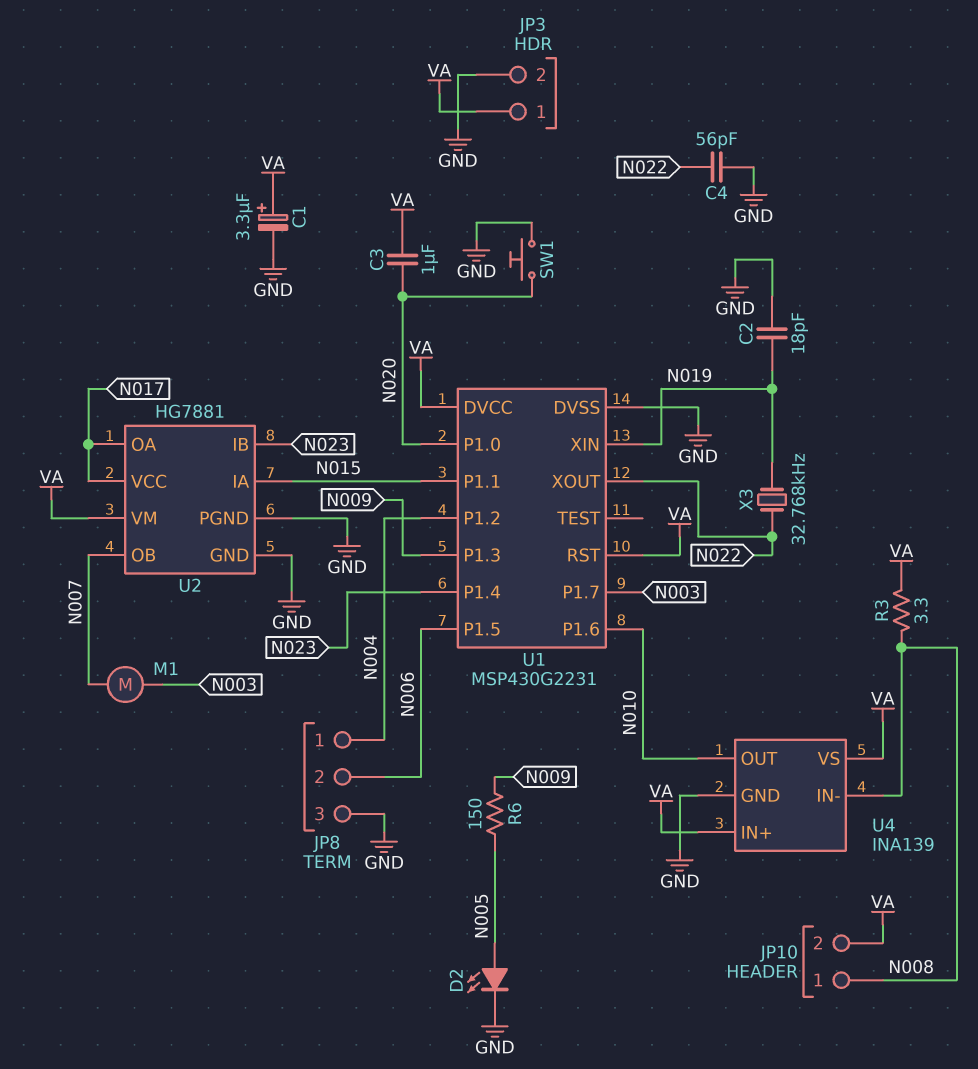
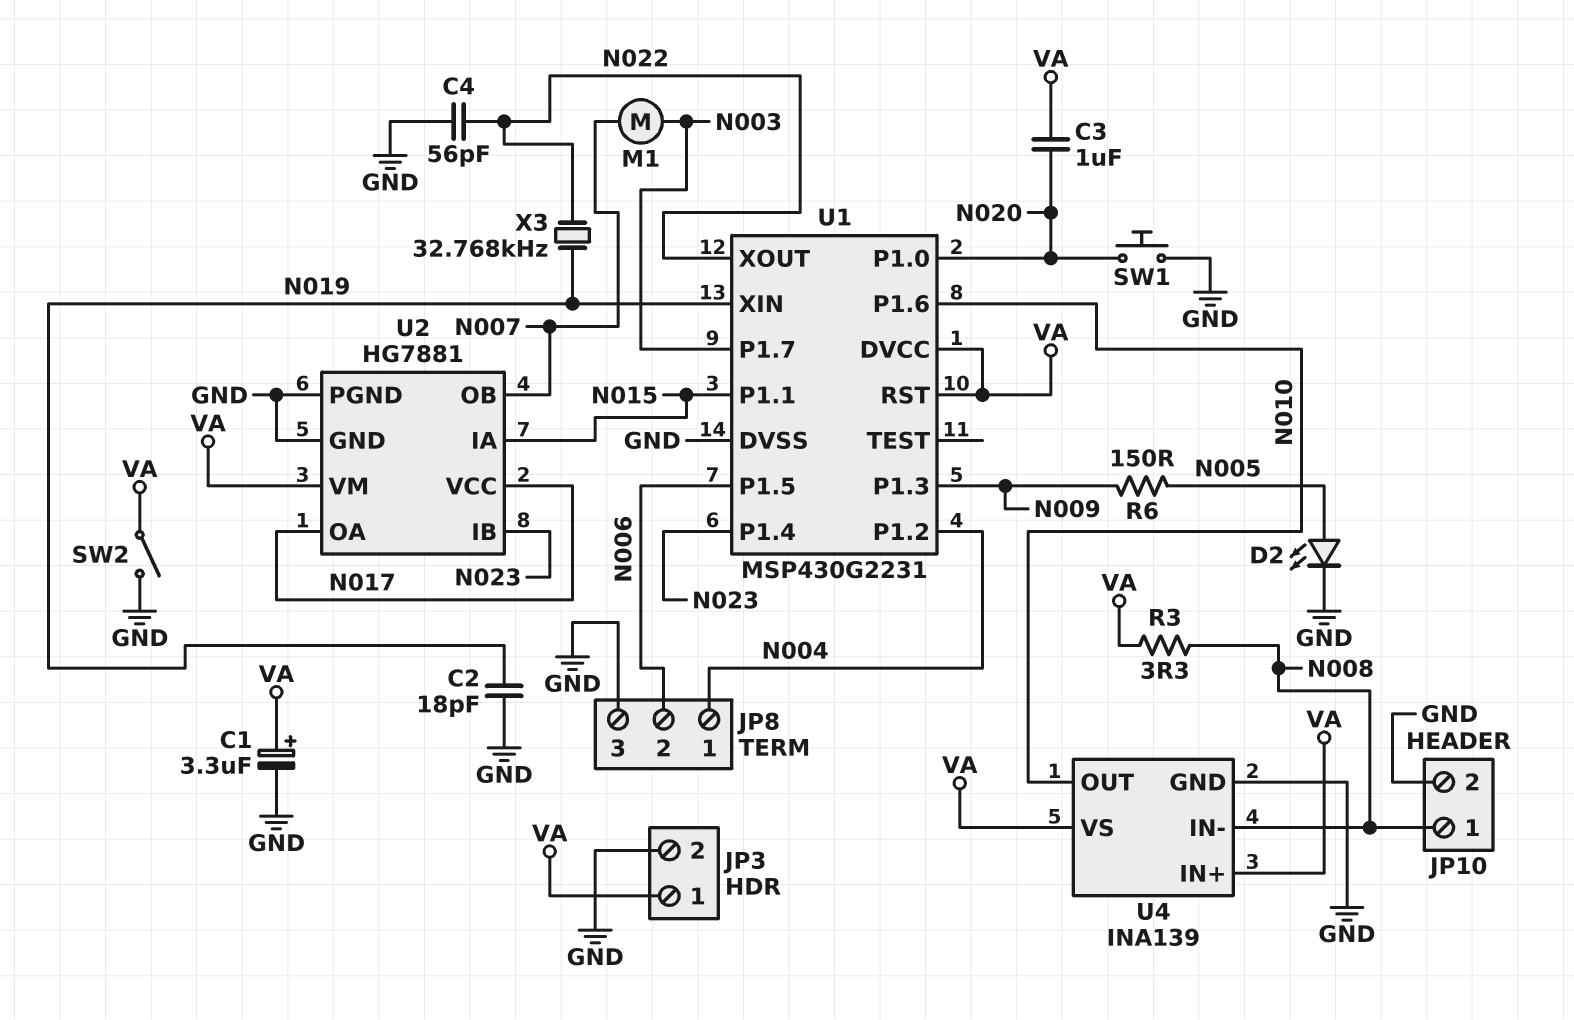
JP10 pin 2: VA -> GND
SW2: none -> switch (GND, VA)

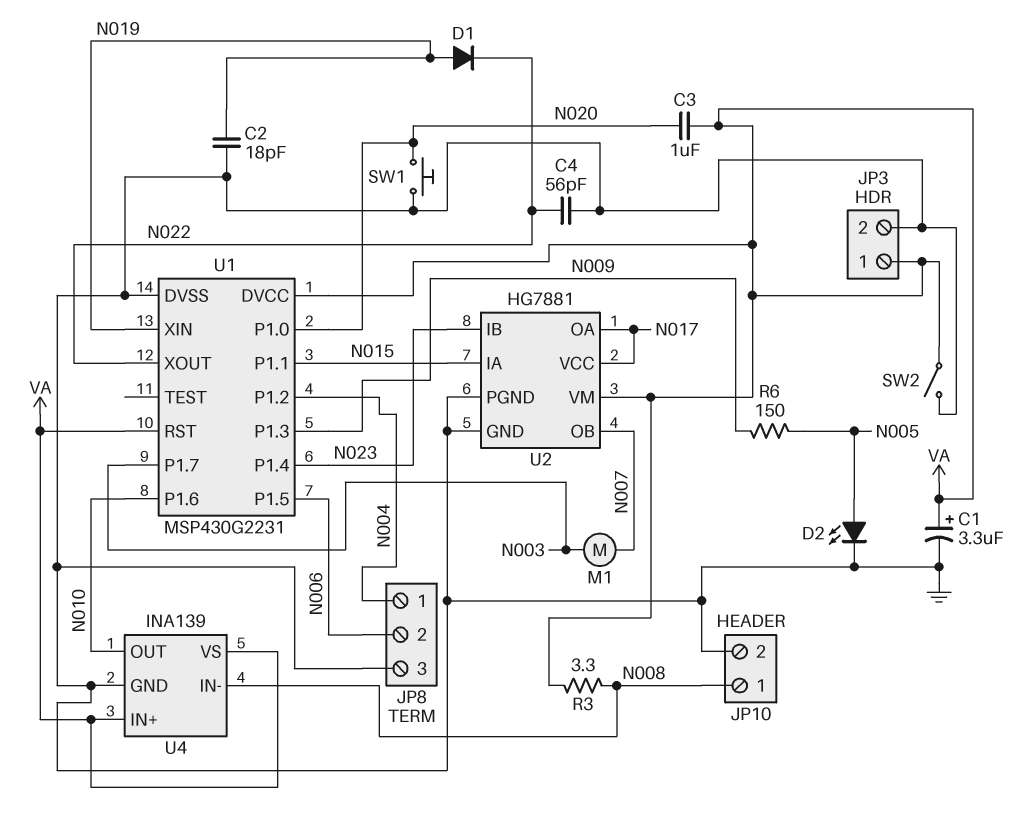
D1: none -> diode (A N019, K N022)
X3: 32.768kHz (N019, N022) -> none

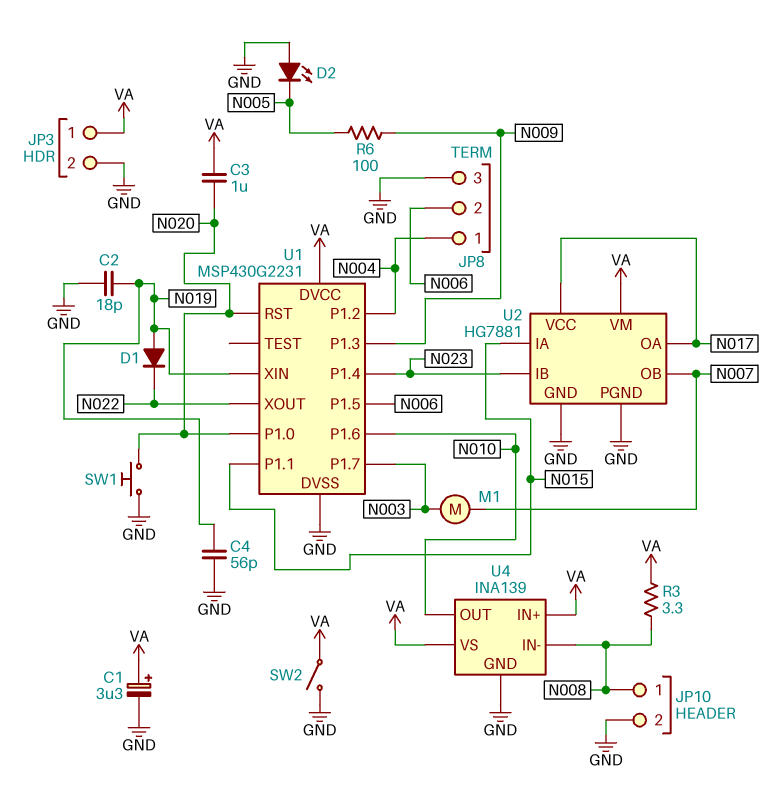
C4: 56pF (GND, N022) -> 56pF (GND, N019)
D2: LED (A N005, K GND) -> LED (A GND, K N005)
R6: 150 (N005, N009) -> 100 (N005, N009)
U1 pin RST: VA -> N020

